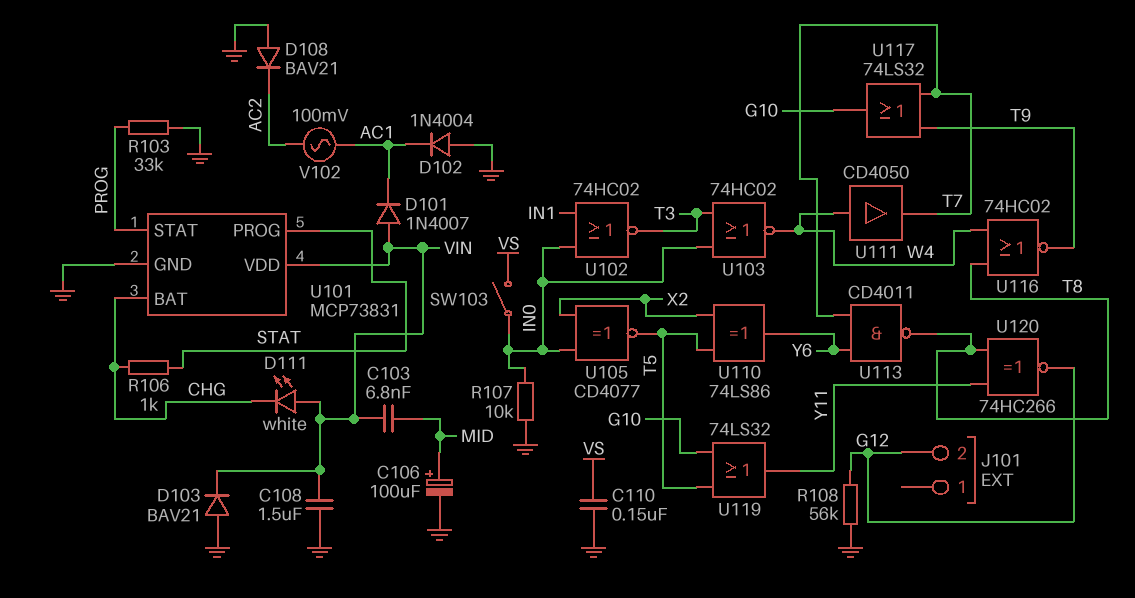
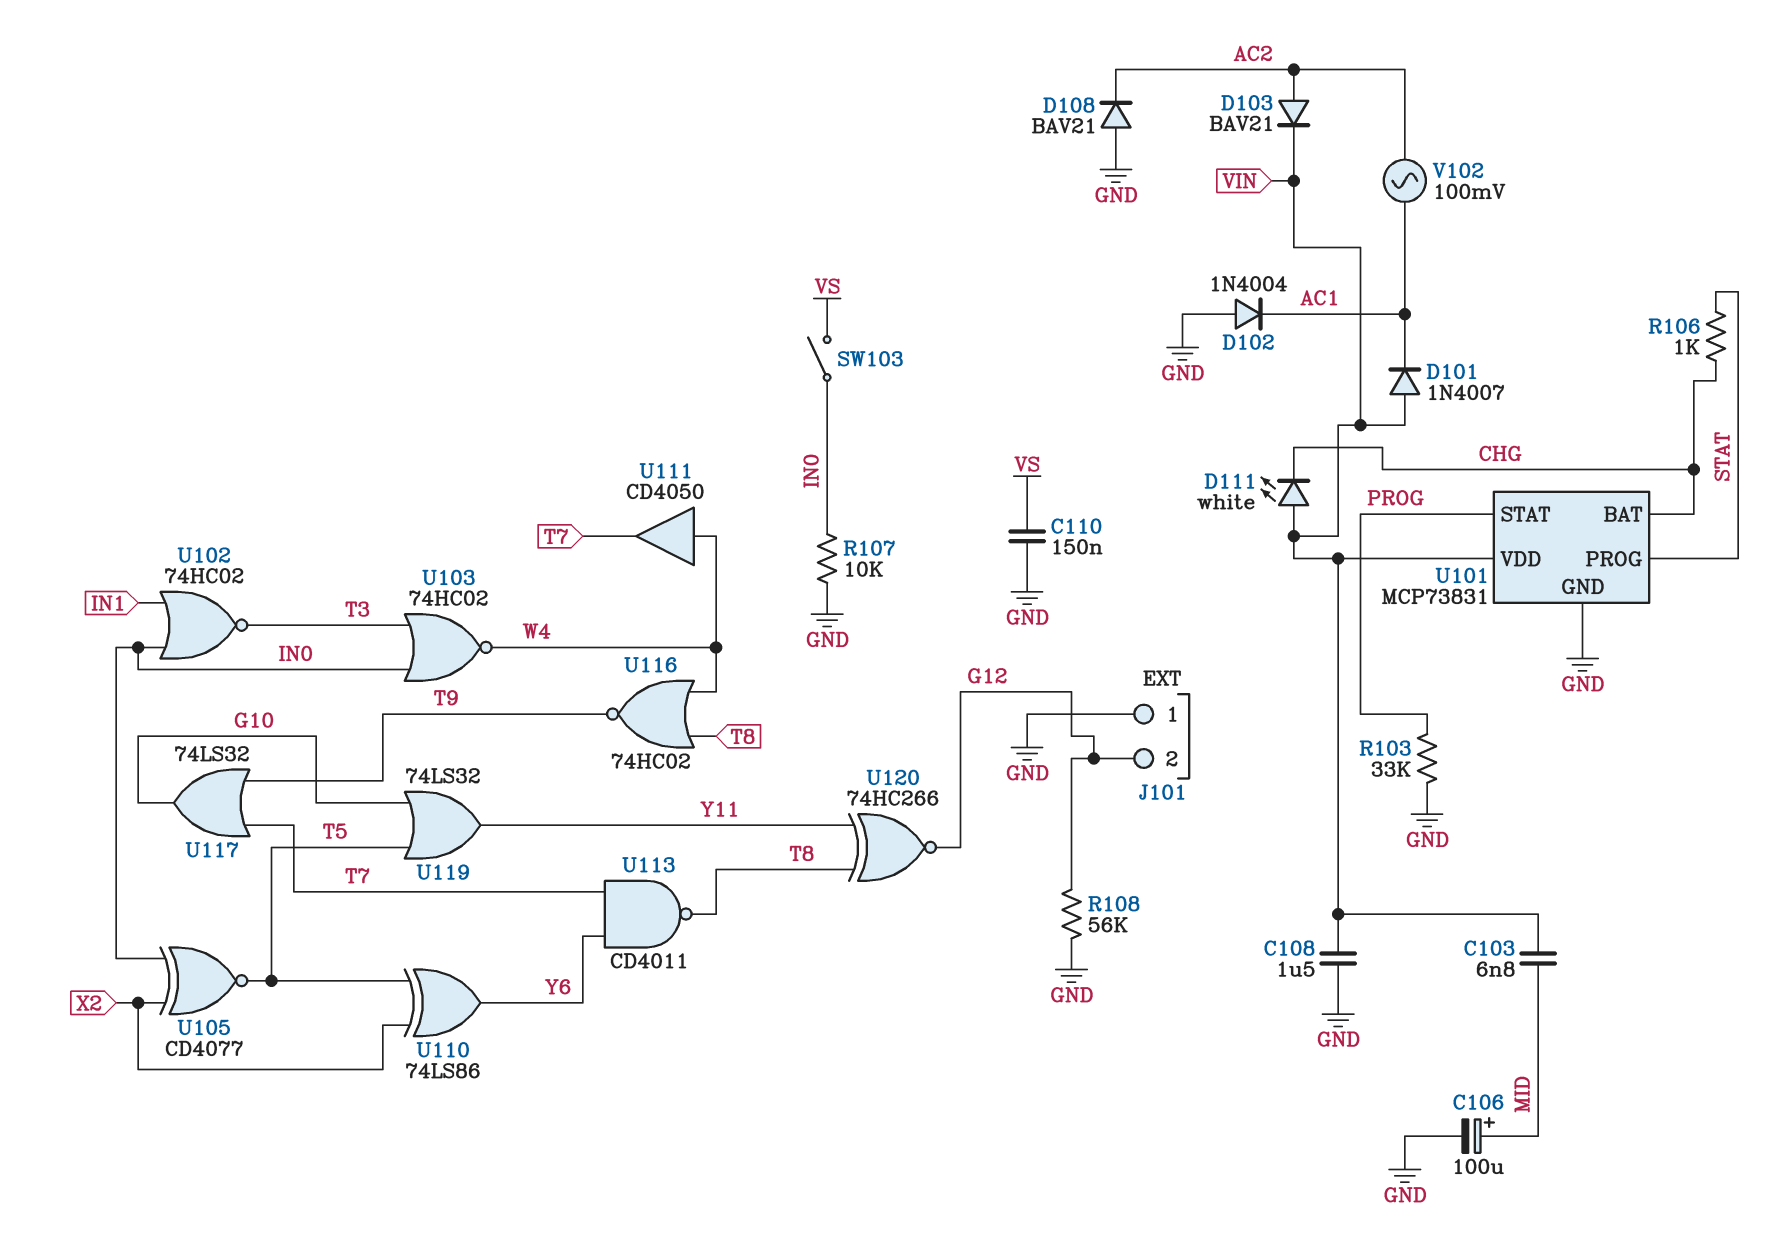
D103: diode BAV21 (A GND, K VIN) -> diode BAV21 (A AC2, K VIN)
J101 pin 1: none -> GND

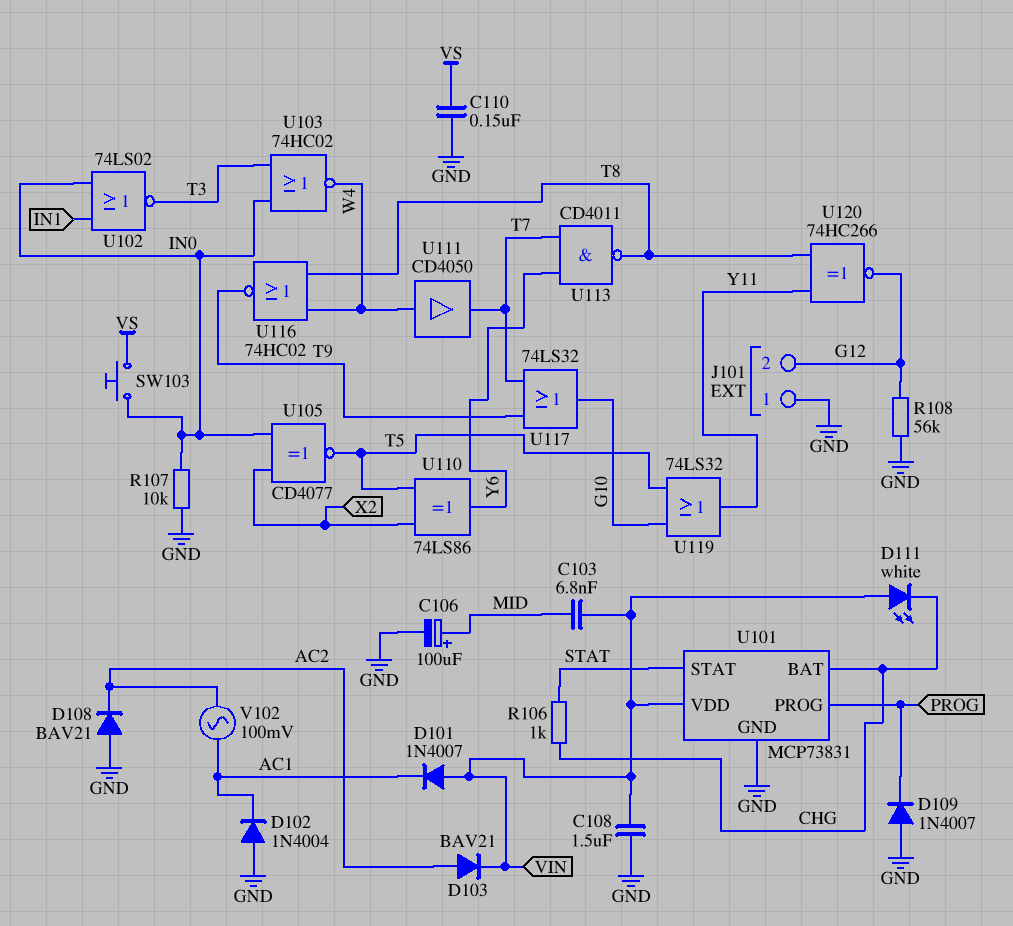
D109: none -> diode 1N4007 (A GND, K PROG)
R103: 33k (GND, PROG) -> none
SW103: switch (IN0, VS) -> button (IN0, VS)
U101 pin PROG: STAT -> PROG
U101 pin STAT: PROG -> STAT
U102: NOR 74HC02 (in IN0, in IN1, out T3) -> NOR 74LS02 (in IN0, in IN1, out T3)

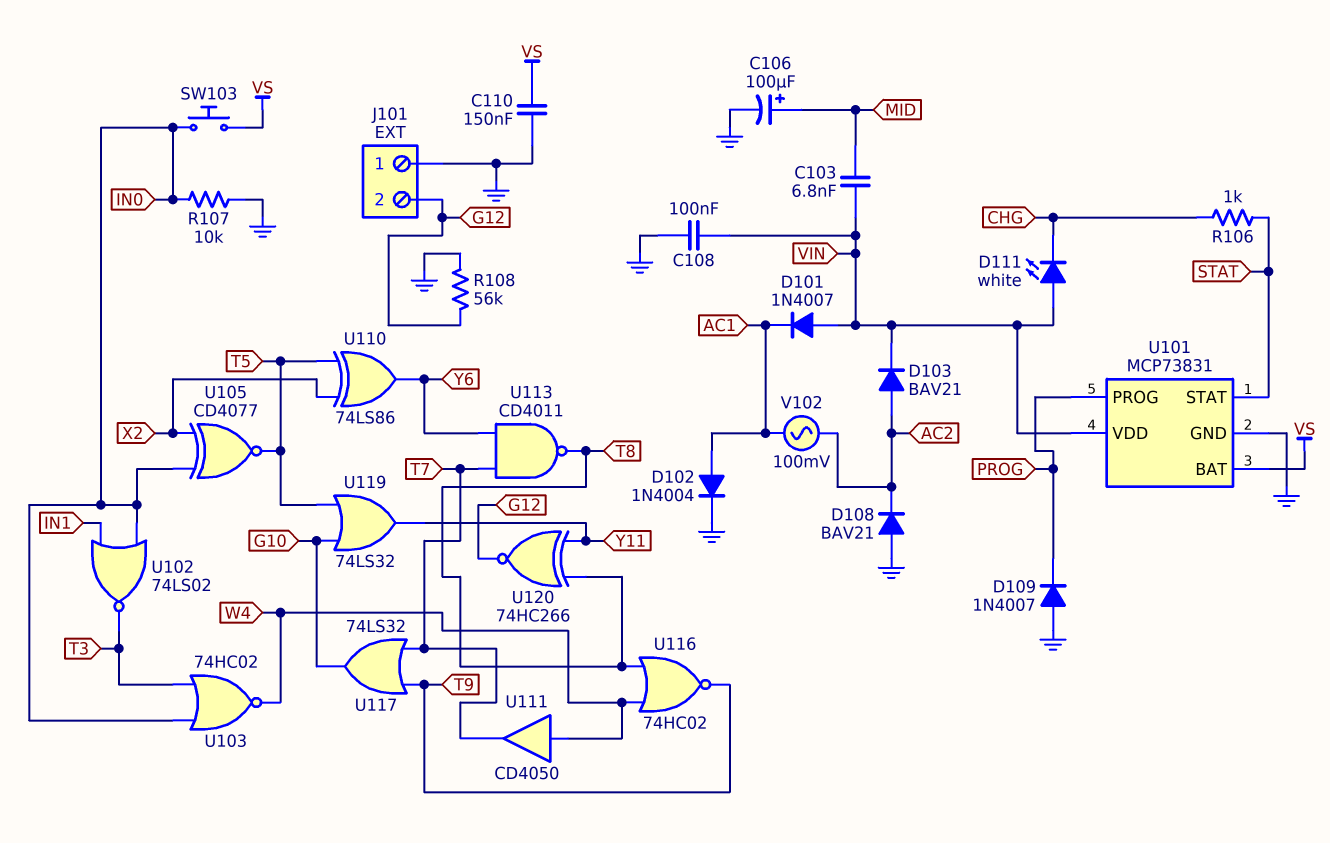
C108: 1.5uF (GND, VIN) -> 100nF (GND, VIN)
D102: diode 1N4004 (A GND, K AC1) -> diode 1N4004 (A AC1, K GND)
U101 pin BAT: CHG -> VS

